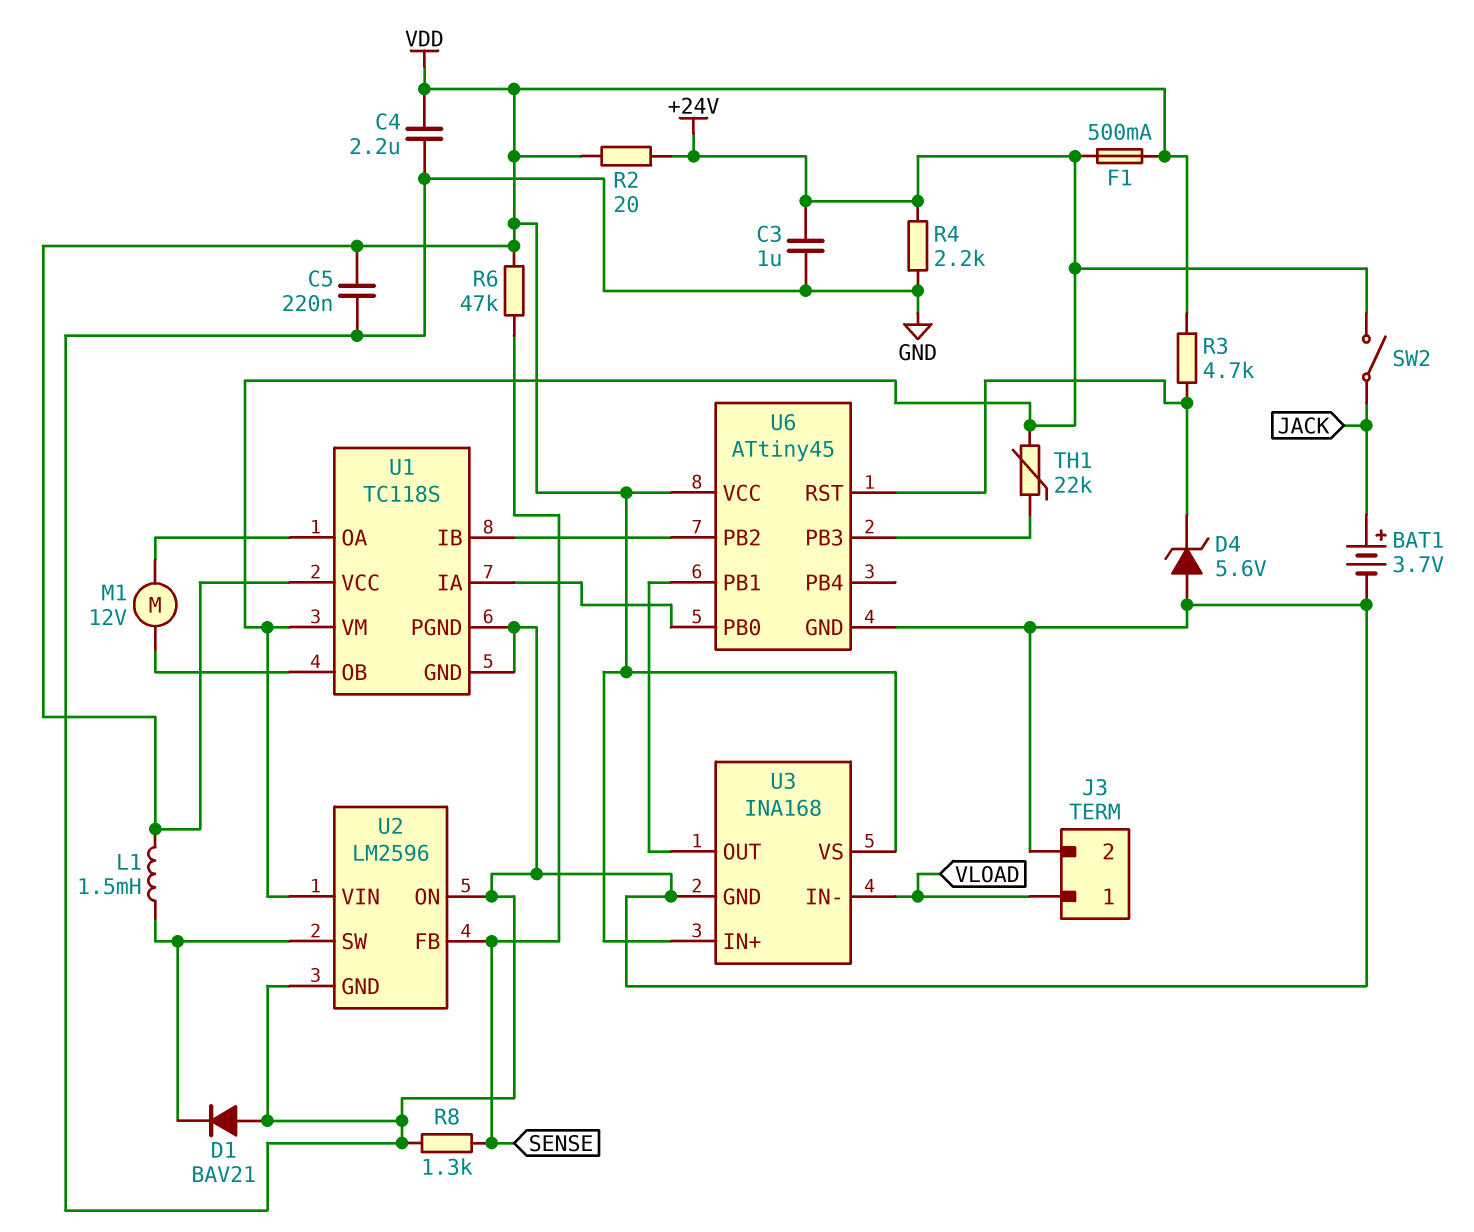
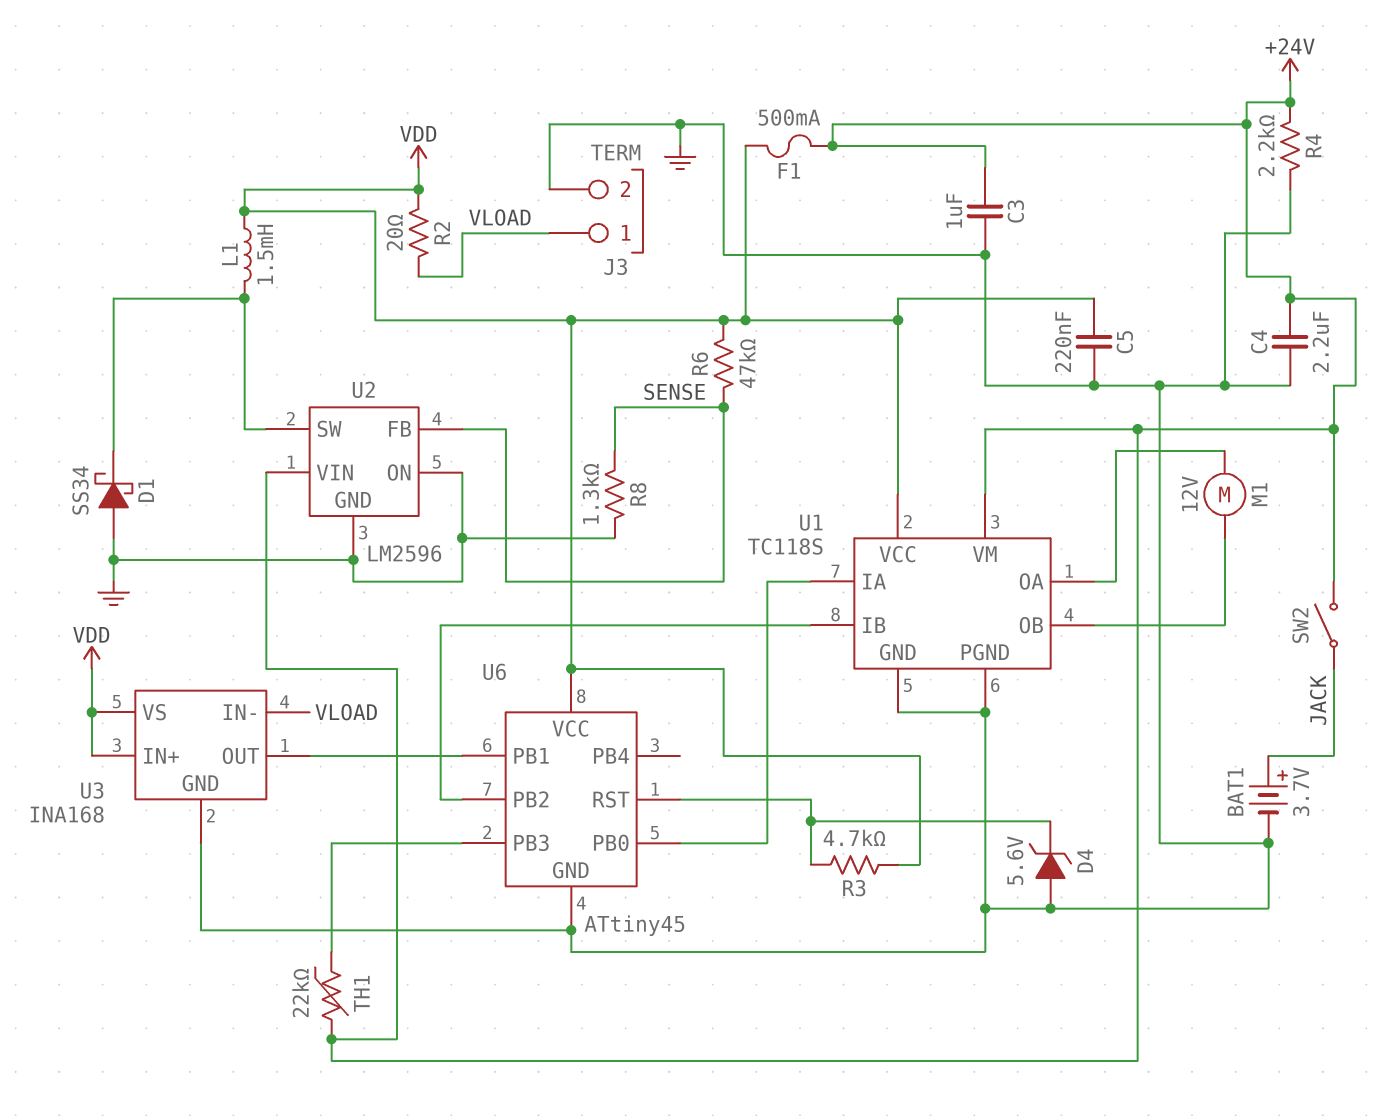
C4: 2.2uF (GND, VDD) -> 2.2uF (+24V, GND)
D1: diode BAV21 (A GND, K U2/SW) -> schottky SS34 (A GND, K U2/SW)
R2: 20 (+24V, VDD) -> 20 (VDD, VLOAD)

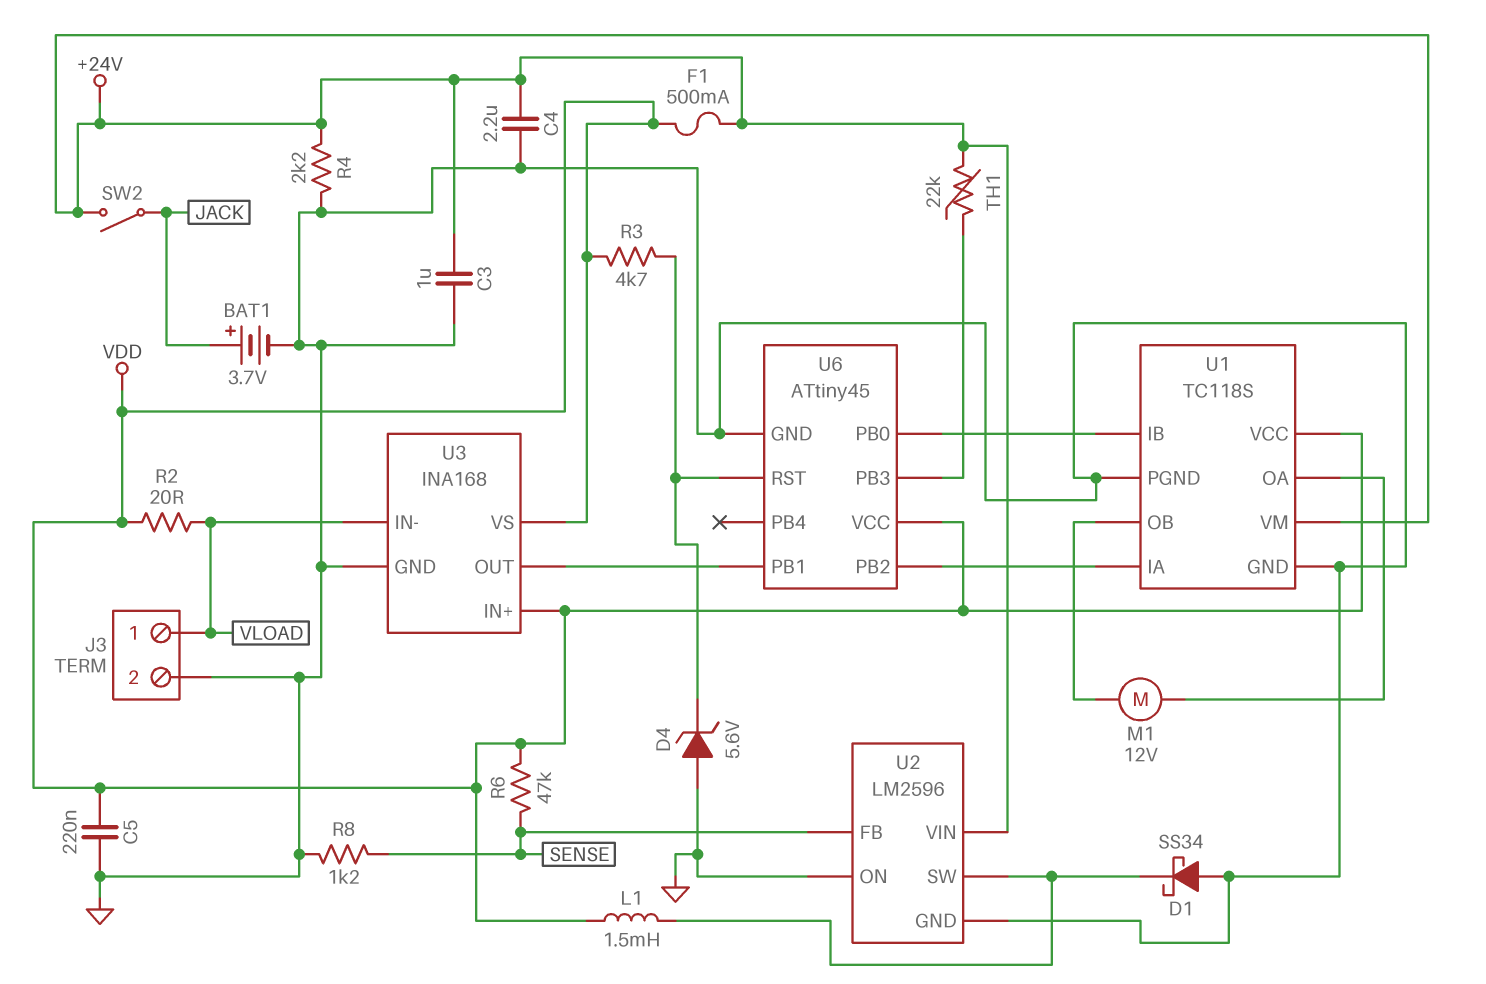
R8: 1.3k (GND, SENSE) -> 1.2k (GND, SENSE)
U6 pin PB0: U1/IA -> U1/IB
U6 pin PB2: U1/IB -> U1/IA

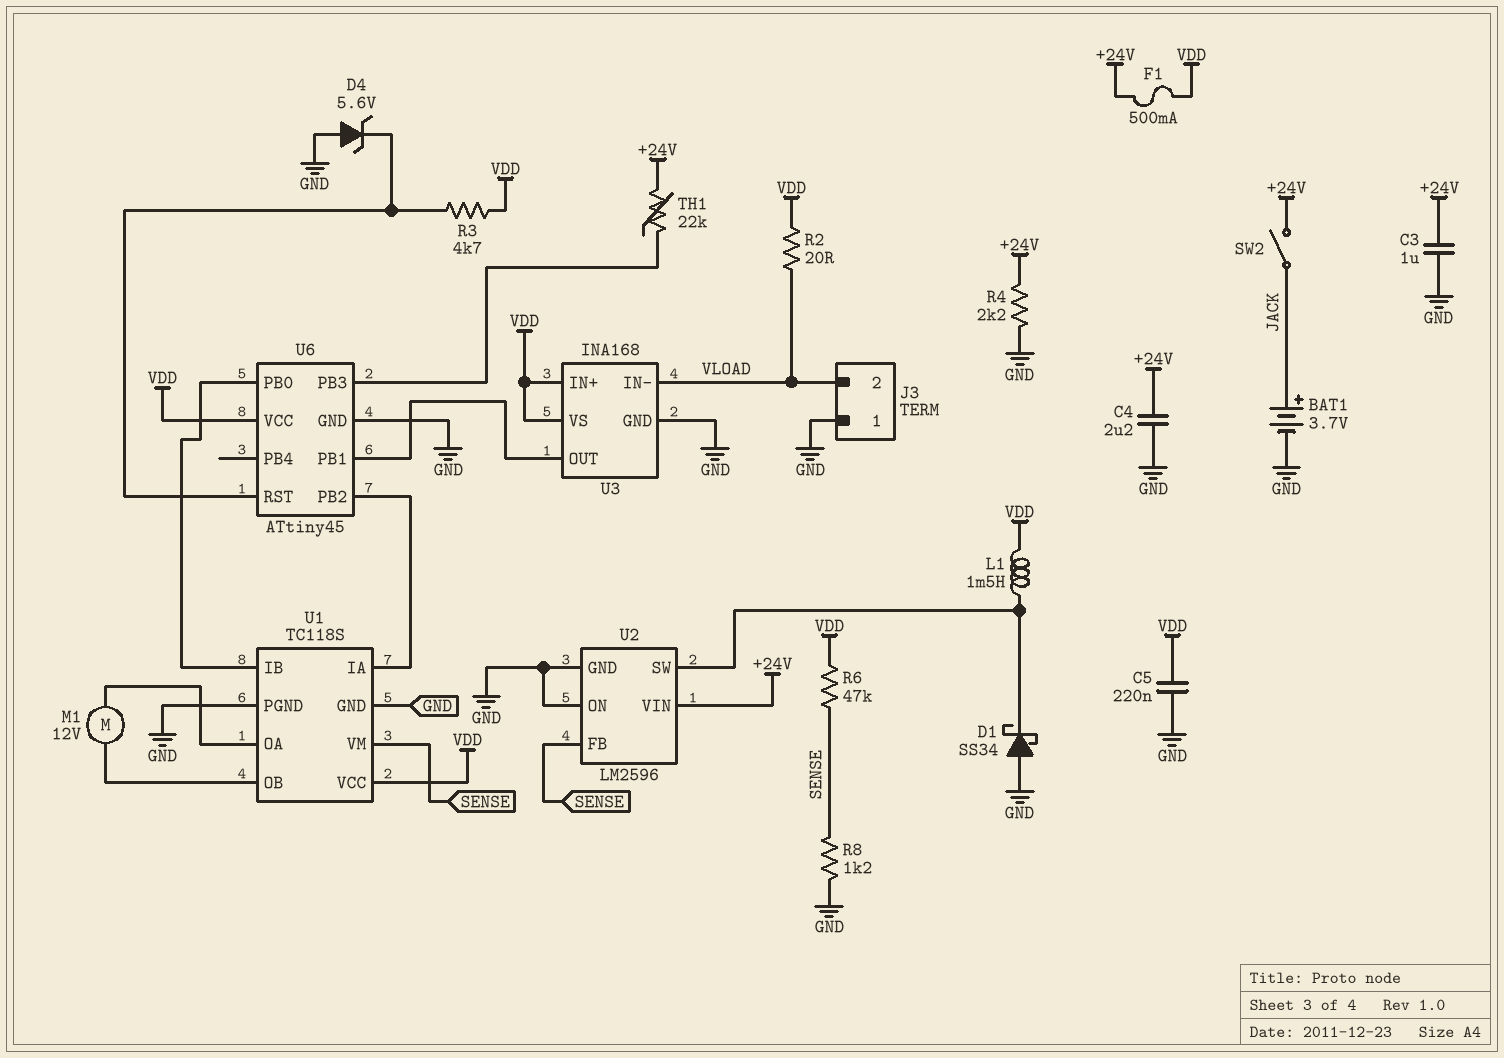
J3 pin 1: VLOAD -> GND
J3 pin 2: GND -> VLOAD
U1 pin VM: +24V -> SENSE

